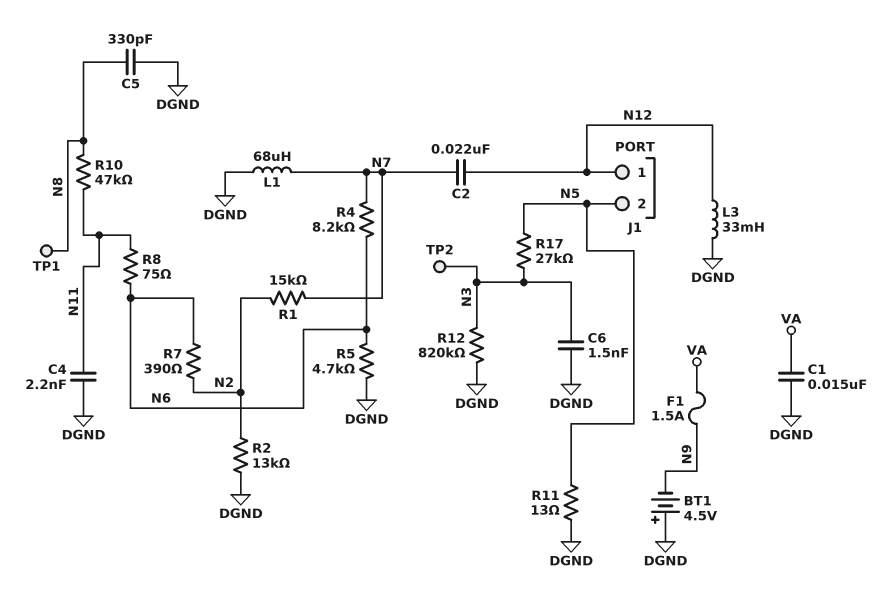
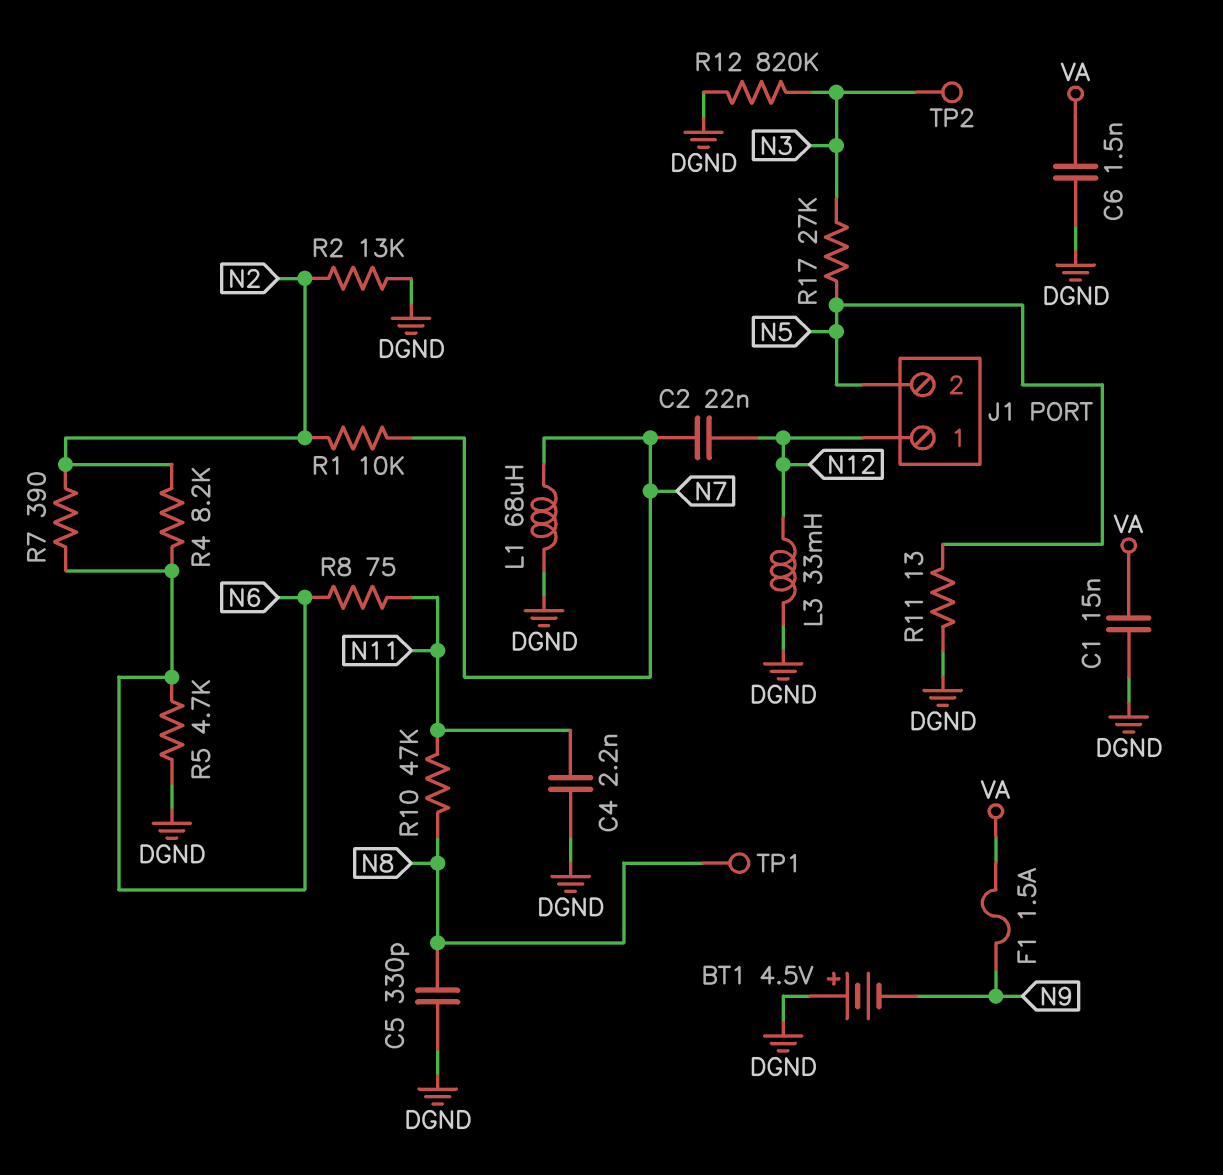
C6: 1.5nF (DGND, N3) -> 1.5nF (DGND, VA)
R1: 15k (N2, N7) -> 10k (N2, N7)
R4: 8.2k (N6, N7) -> 8.2k (N2, N6)

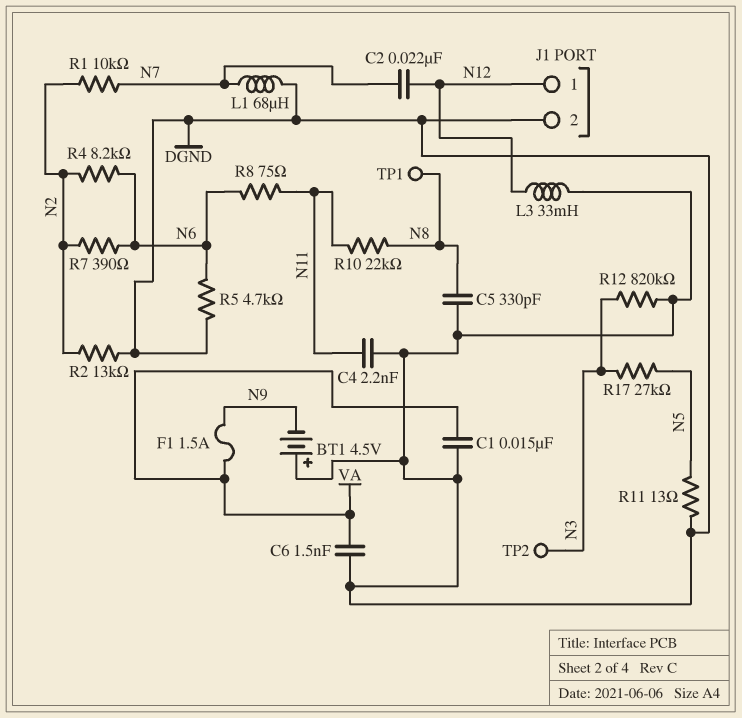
J1 pin 2: N5 -> DGND
R10: 47k (N8, N11) -> 22k (N8, N11)

